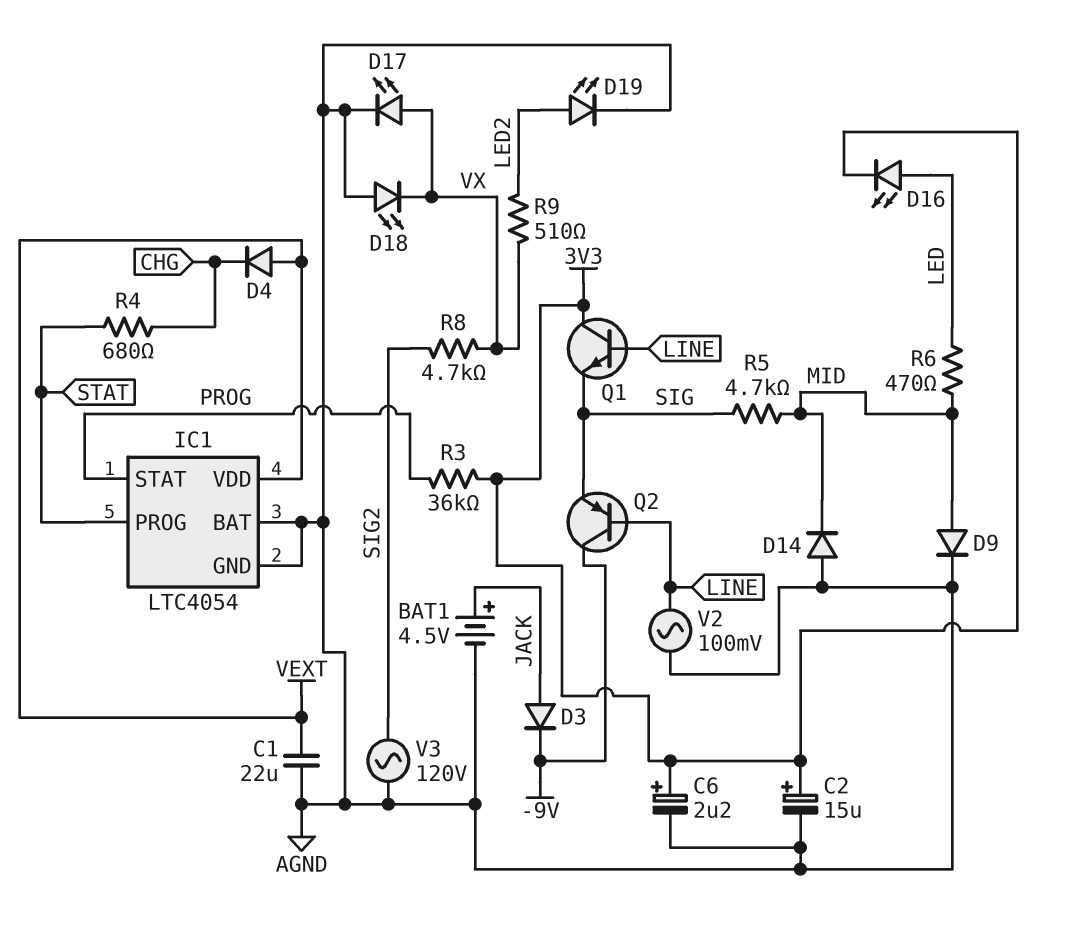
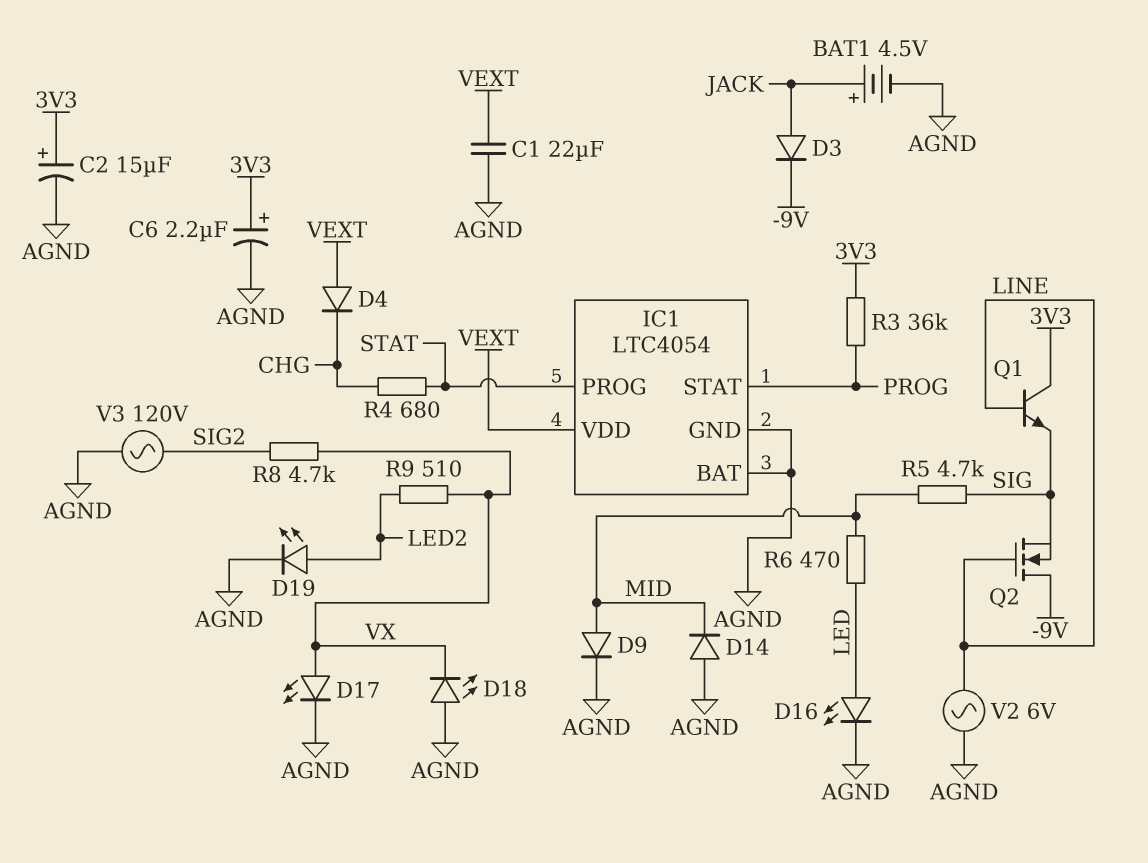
D16: LED (A LED, K 3V3) -> LED (A LED, K AGND)
Q2: PNP (B LINE, C -9V, E SIG) -> NMOS (G LINE, D -9V, S SIG)
V2: AC 100mV (AGND, LINE) -> AC 6V (AGND, LINE)

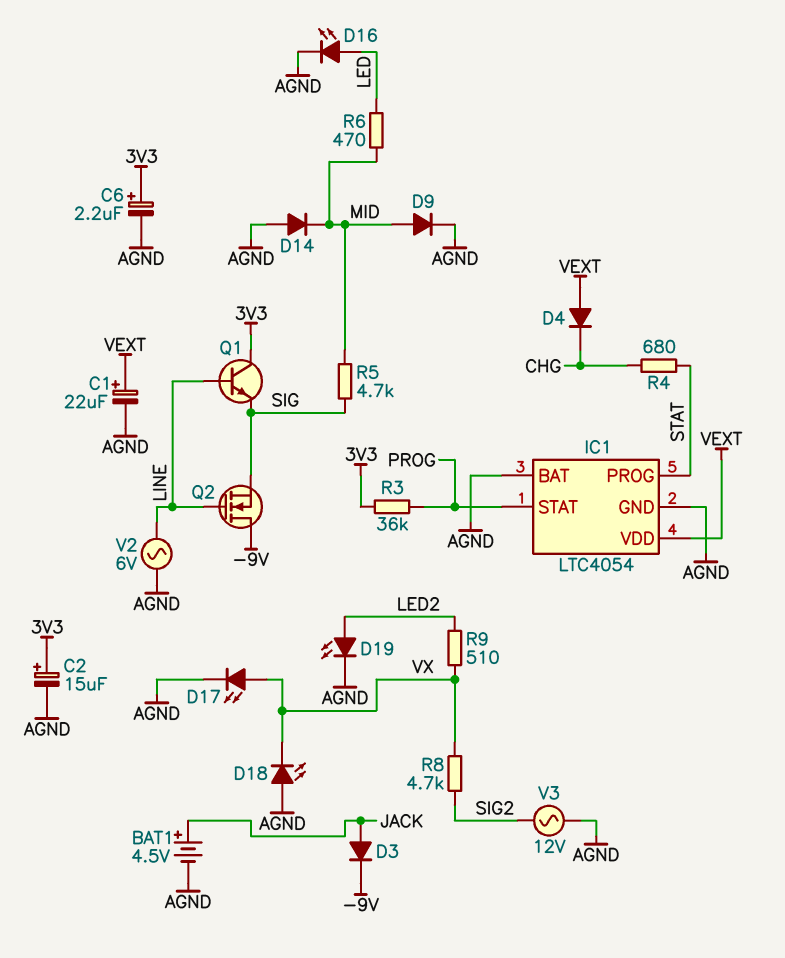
C1: 22uF (AGND, VEXT) -> 22uF (plus VEXT, minus AGND)
V3: AC 120V (AGND, SIG2) -> AC 12V (AGND, SIG2)

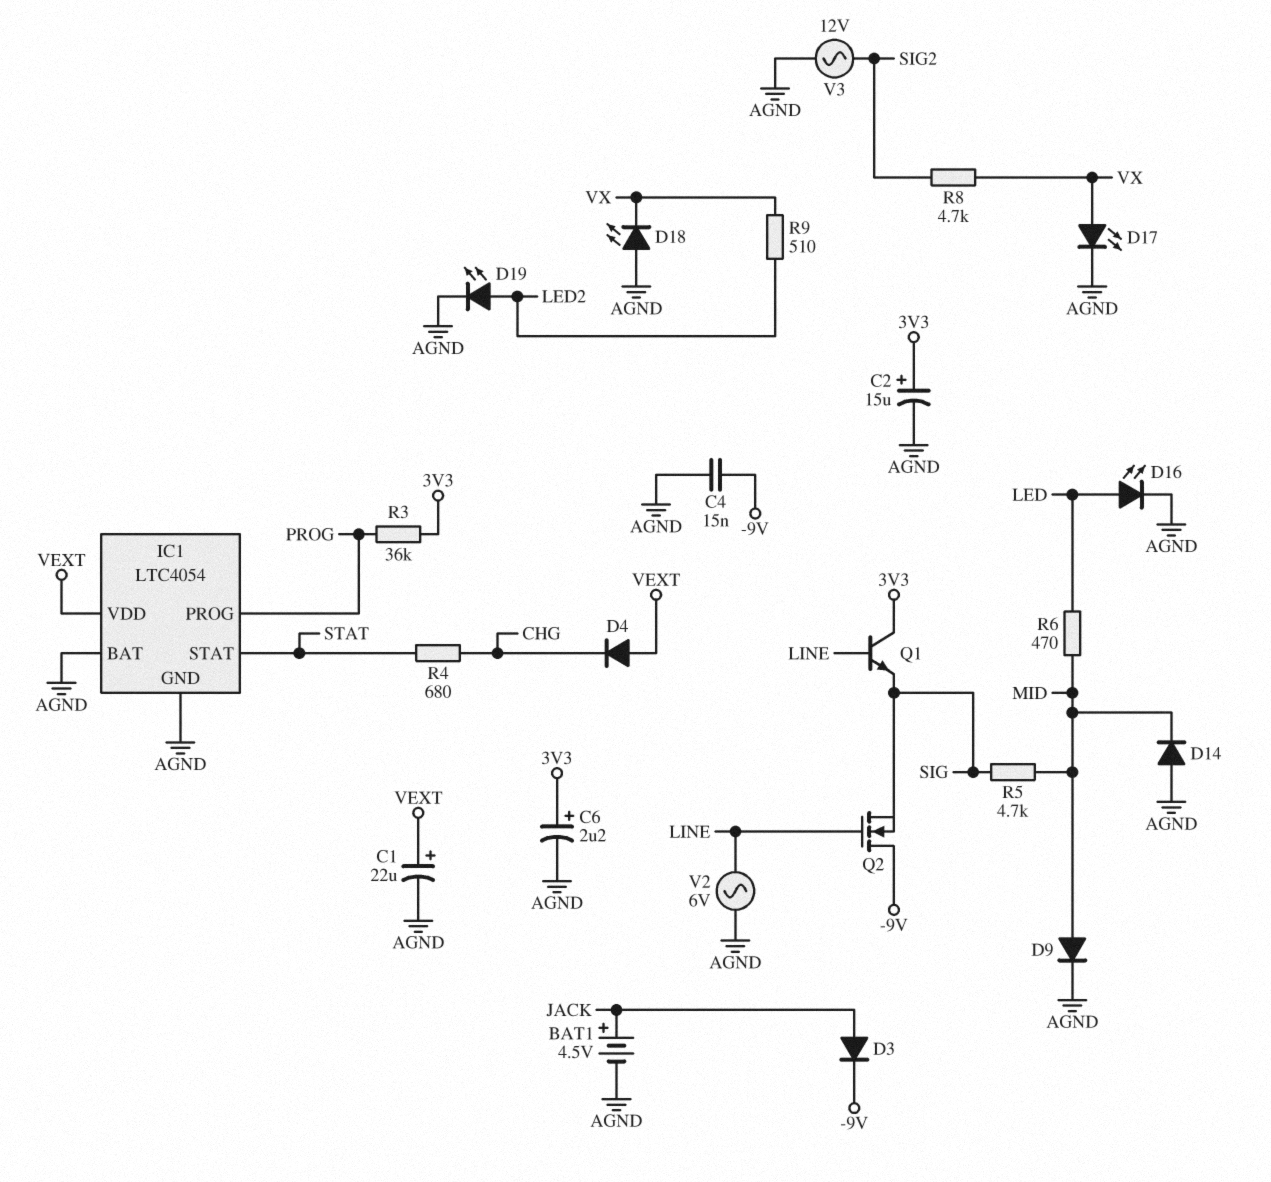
C4: none -> 15nF (-9V, AGND)
IC1 pin PROG: STAT -> PROG
IC1 pin STAT: PROG -> STAT

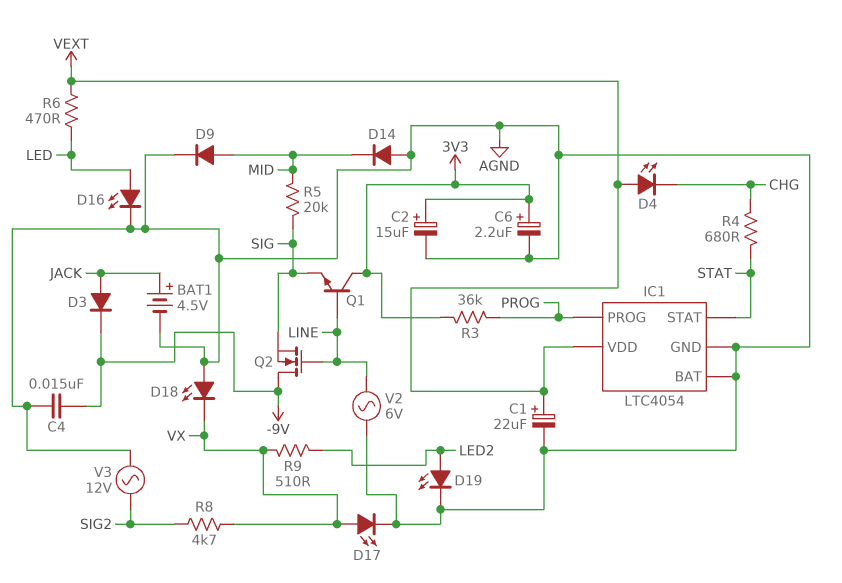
D4: diode (A VEXT, K CHG) -> LED (A VEXT, K CHG)
R5: 4.7k (MID, SIG) -> 20k (MID, SIG)
R6: 470 (LED, MID) -> 470 (LED, VEXT)

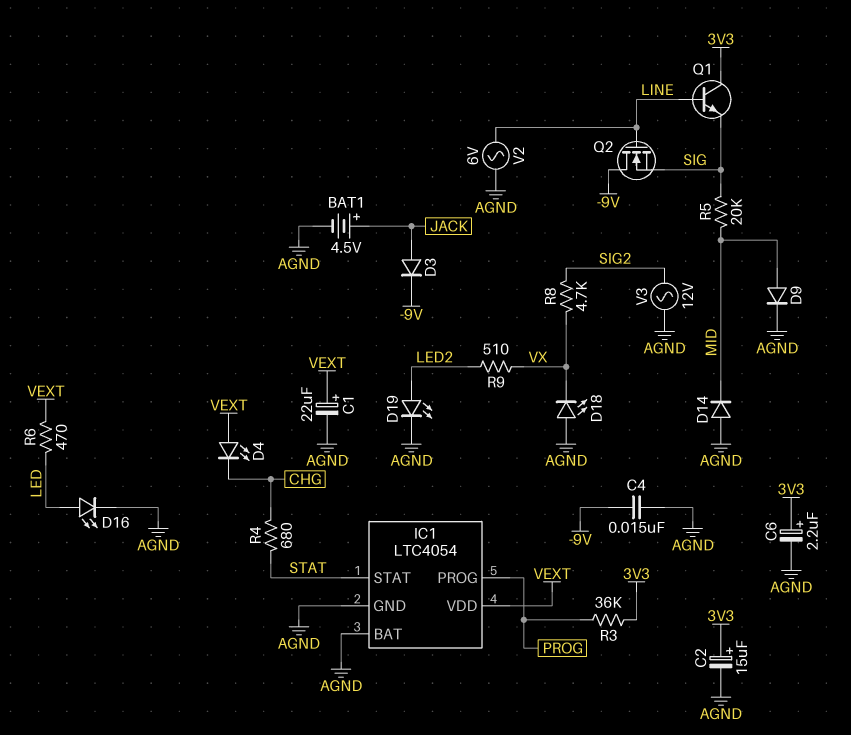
D17: LED (A VX, K AGND) -> none

